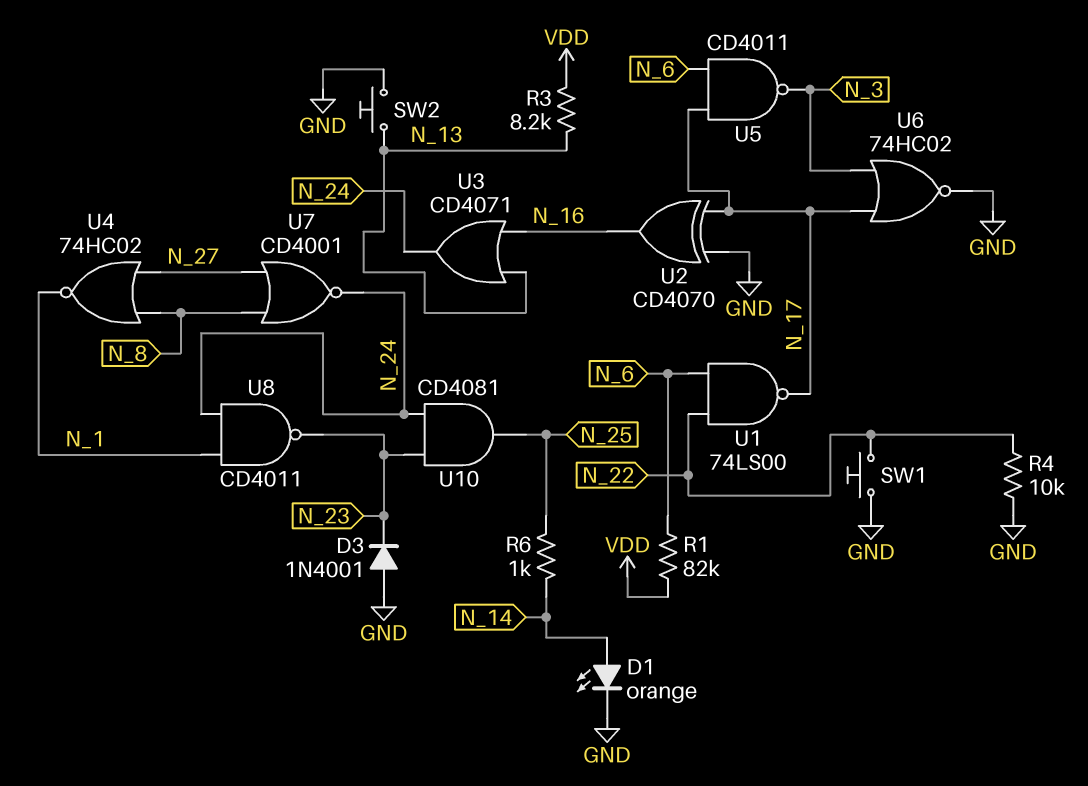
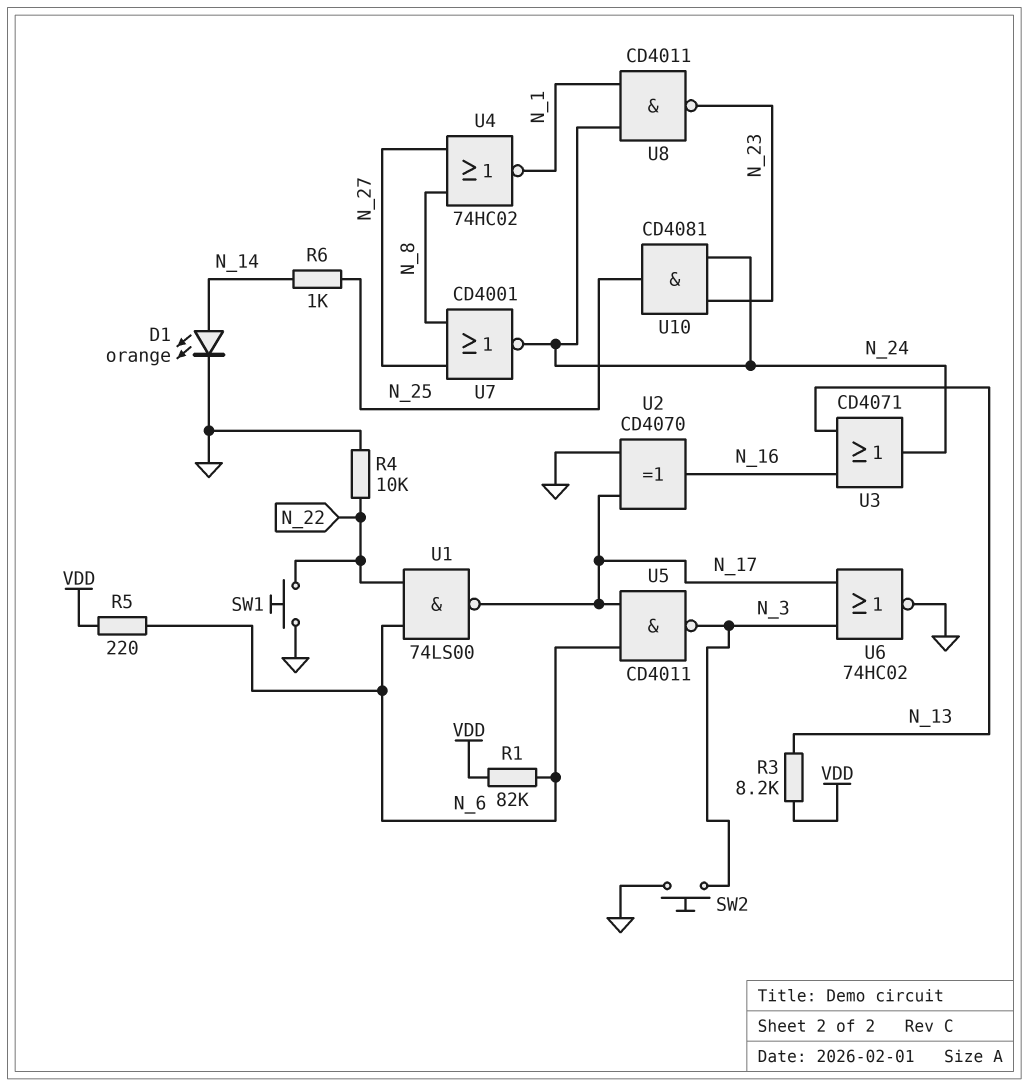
D3: diode 1N4001 (A GND, K N_23) -> none
R5: none -> 220 (N_6, VDD)
SW2: button (GND, N_13) -> button (GND, N_3)

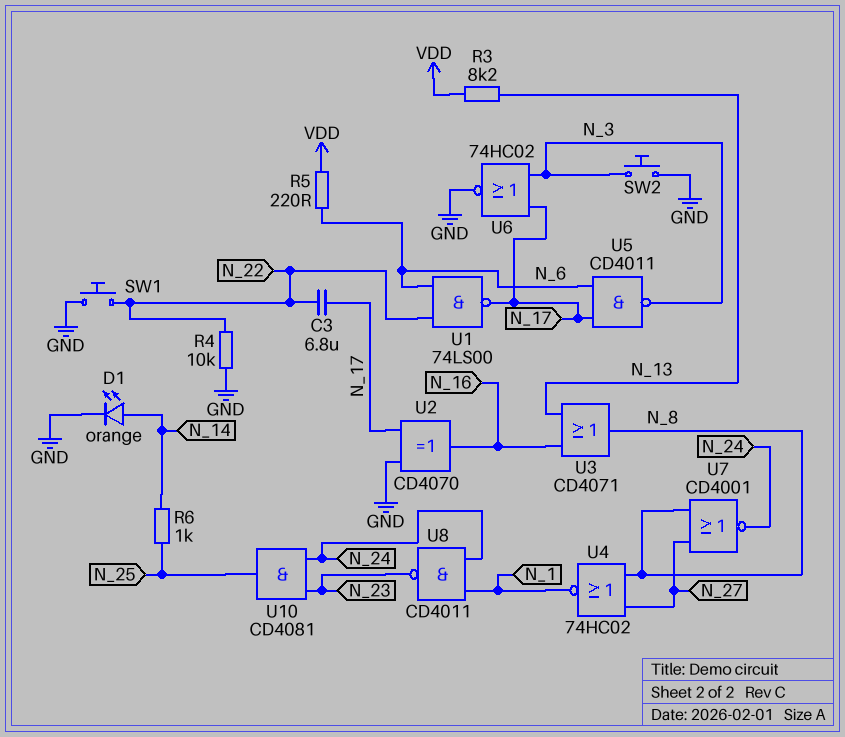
C3: none -> 6.8uF (N_17, N_22)
R1: 82k (N_6, VDD) -> none
U3: OR CD4071 (in N_13, in N_16, out N_24) -> OR CD4071 (in N_13, in N_16, out N_8)

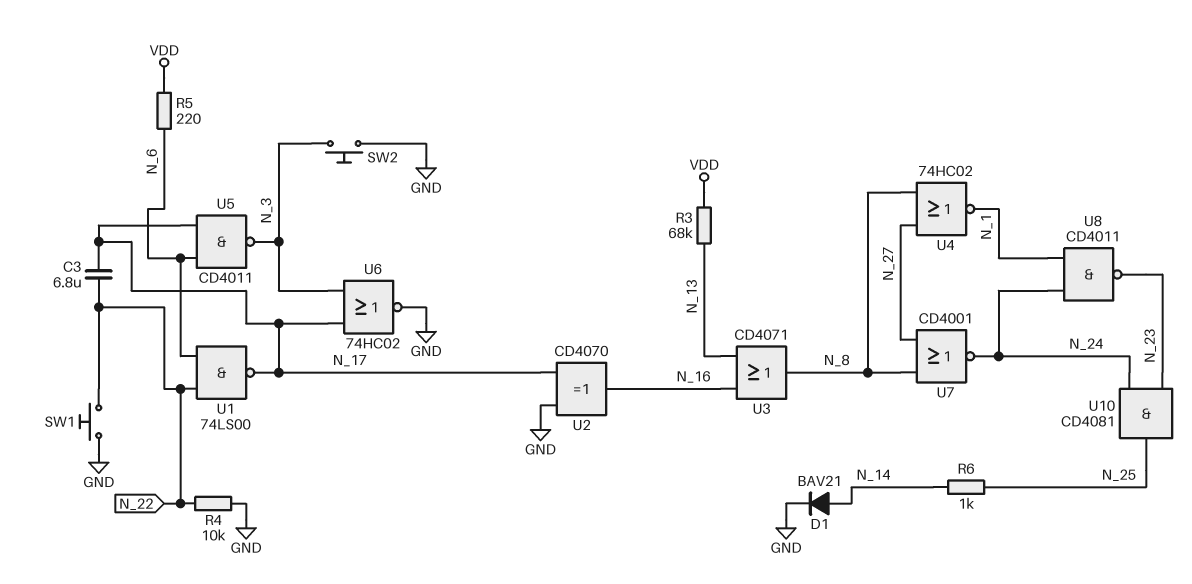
D1: LED orange (A N_14, K GND) -> diode BAV21 (A N_14, K GND)
R3: 8.2k (N_13, VDD) -> 68k (N_13, VDD)

